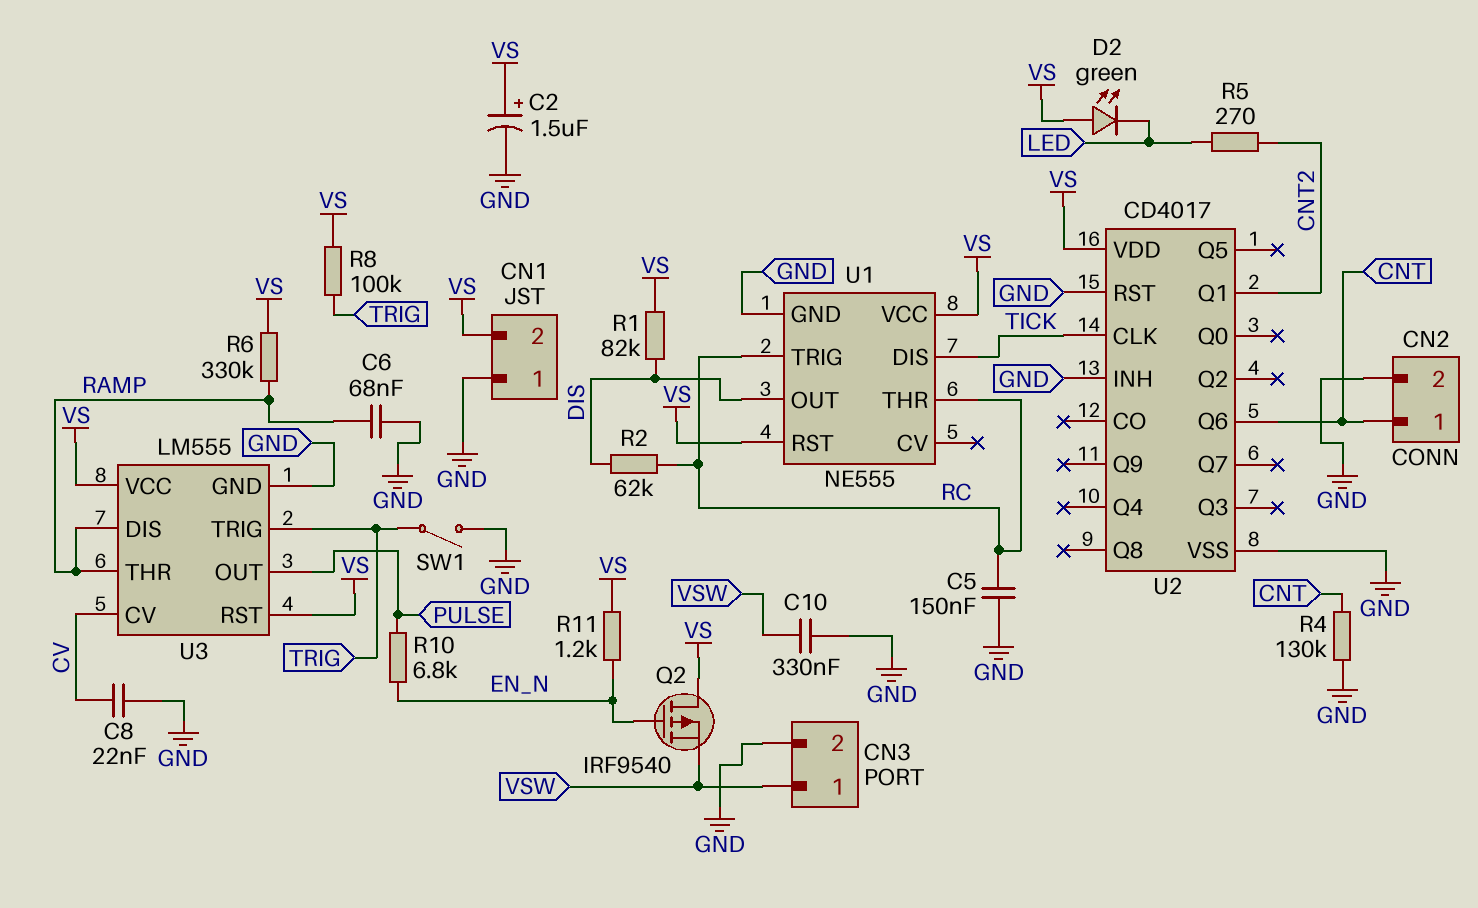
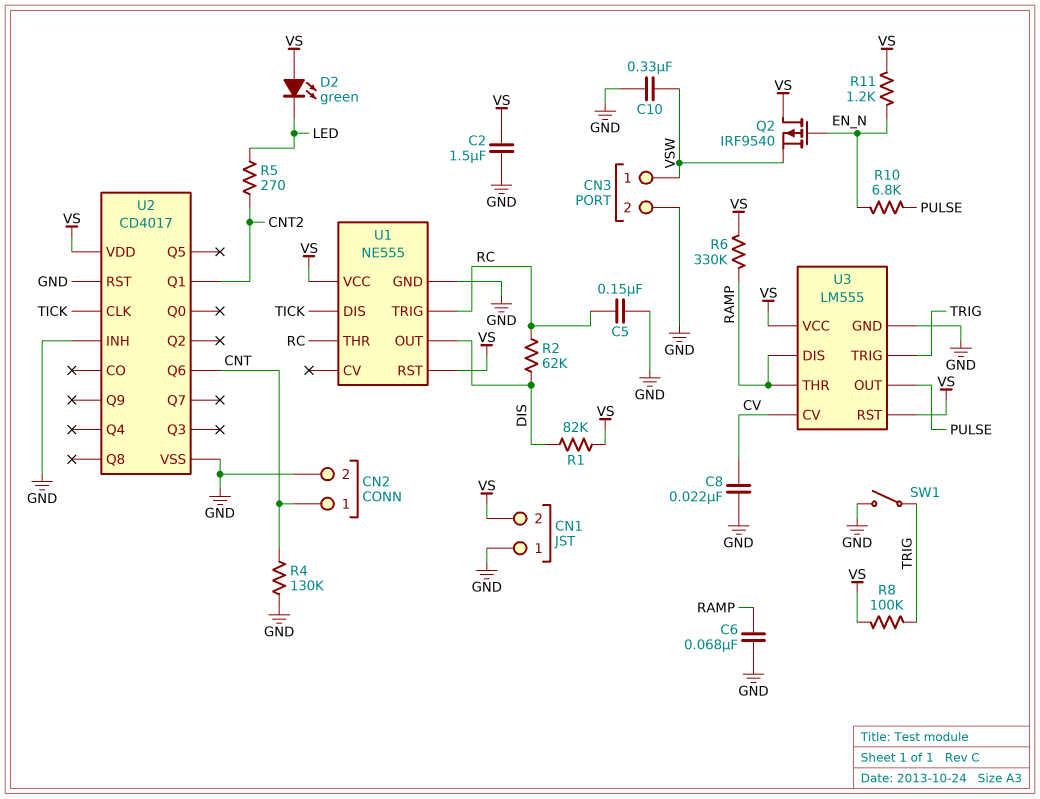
C2: 1.5uF (plus VS, minus GND) -> 1.5uF (GND, VS)

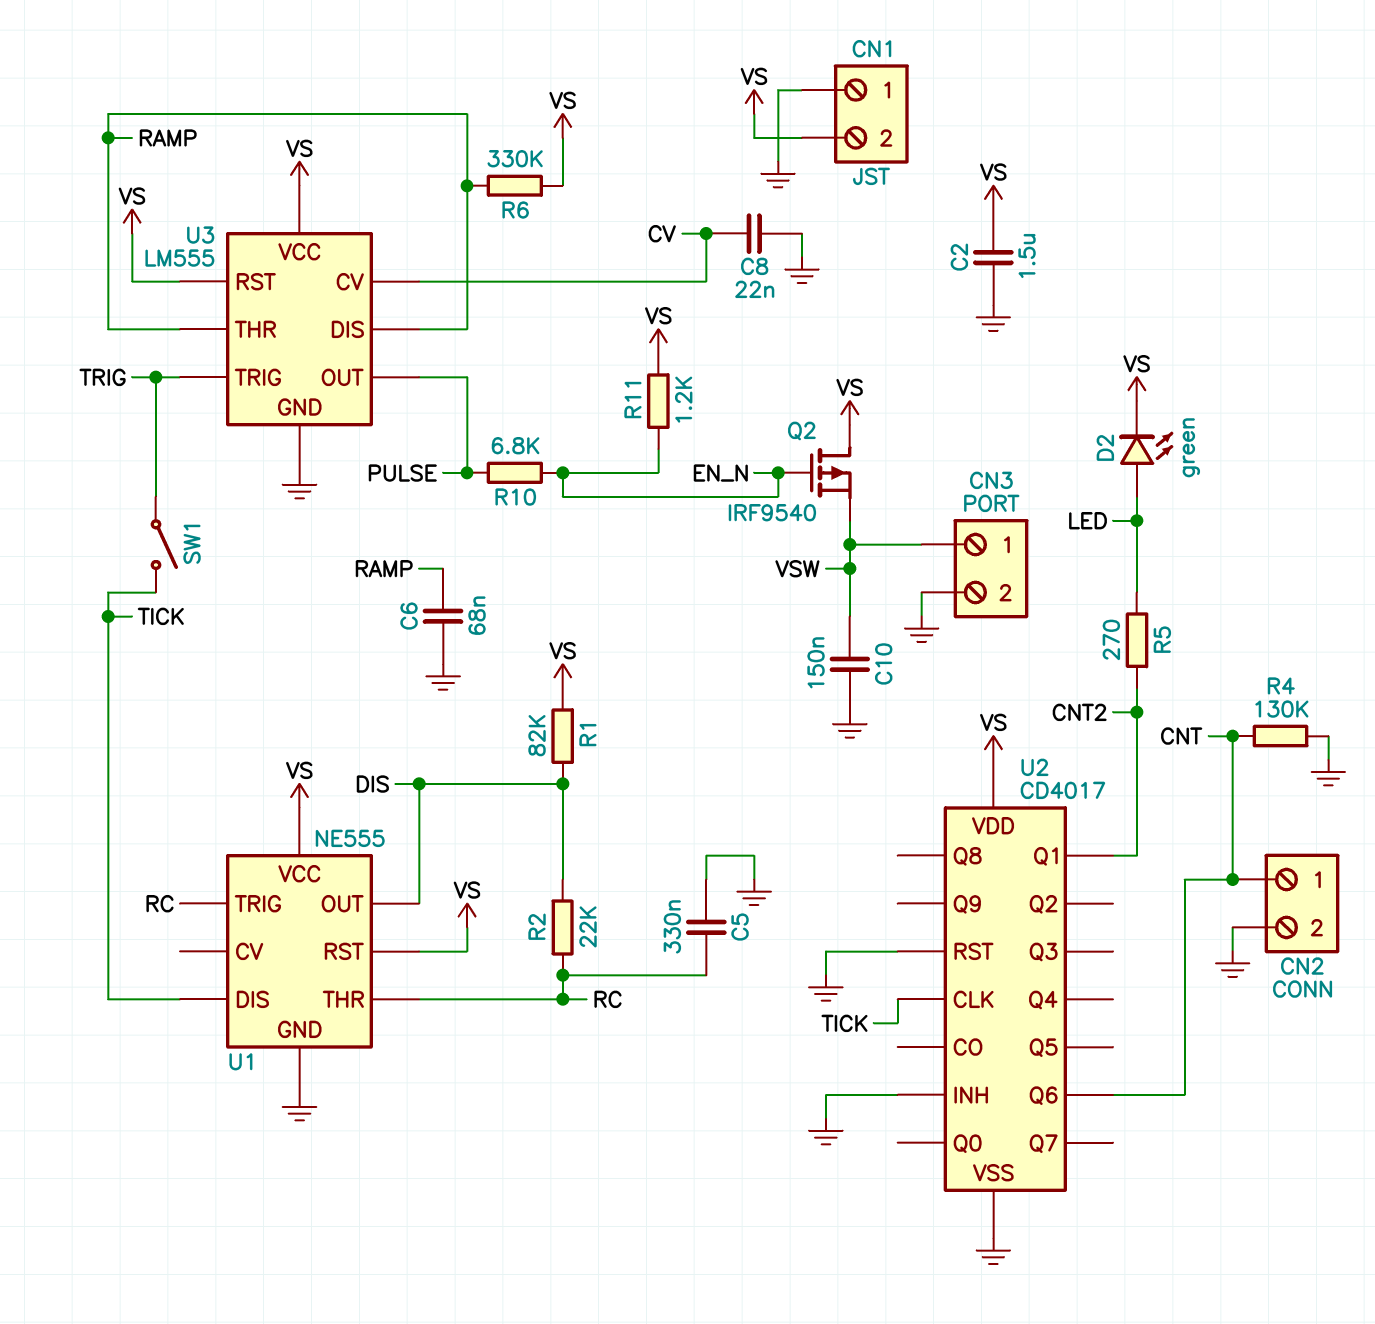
C5: 150nF (GND, RC) -> 330nF (GND, RC)
C10: 330nF (GND, VSW) -> 150nF (GND, VSW)
D2: LED green (A VS, K LED) -> LED green (A LED, K VS)
R2: 62k (DIS, RC) -> 22k (DIS, RC)
R8: 100k (TRIG, VS) -> none
SW1: switch (GND, TRIG) -> switch (TICK, TRIG)

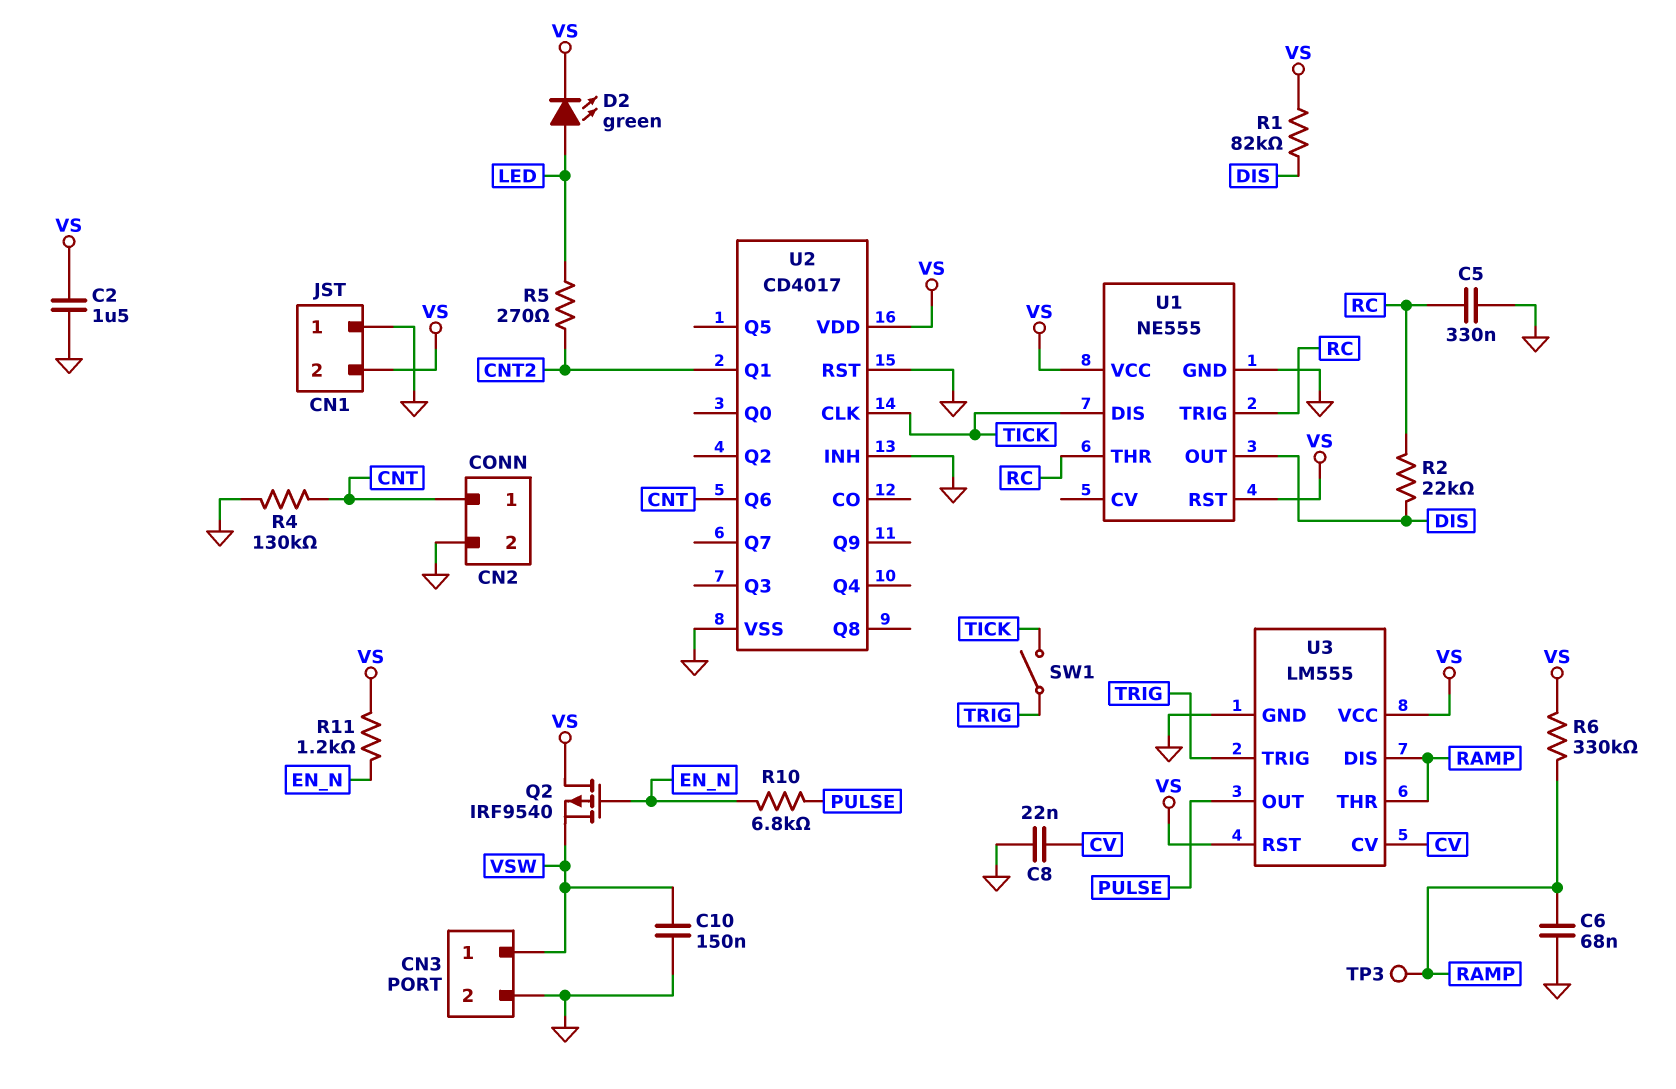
TP3: none -> test point (RAMP)

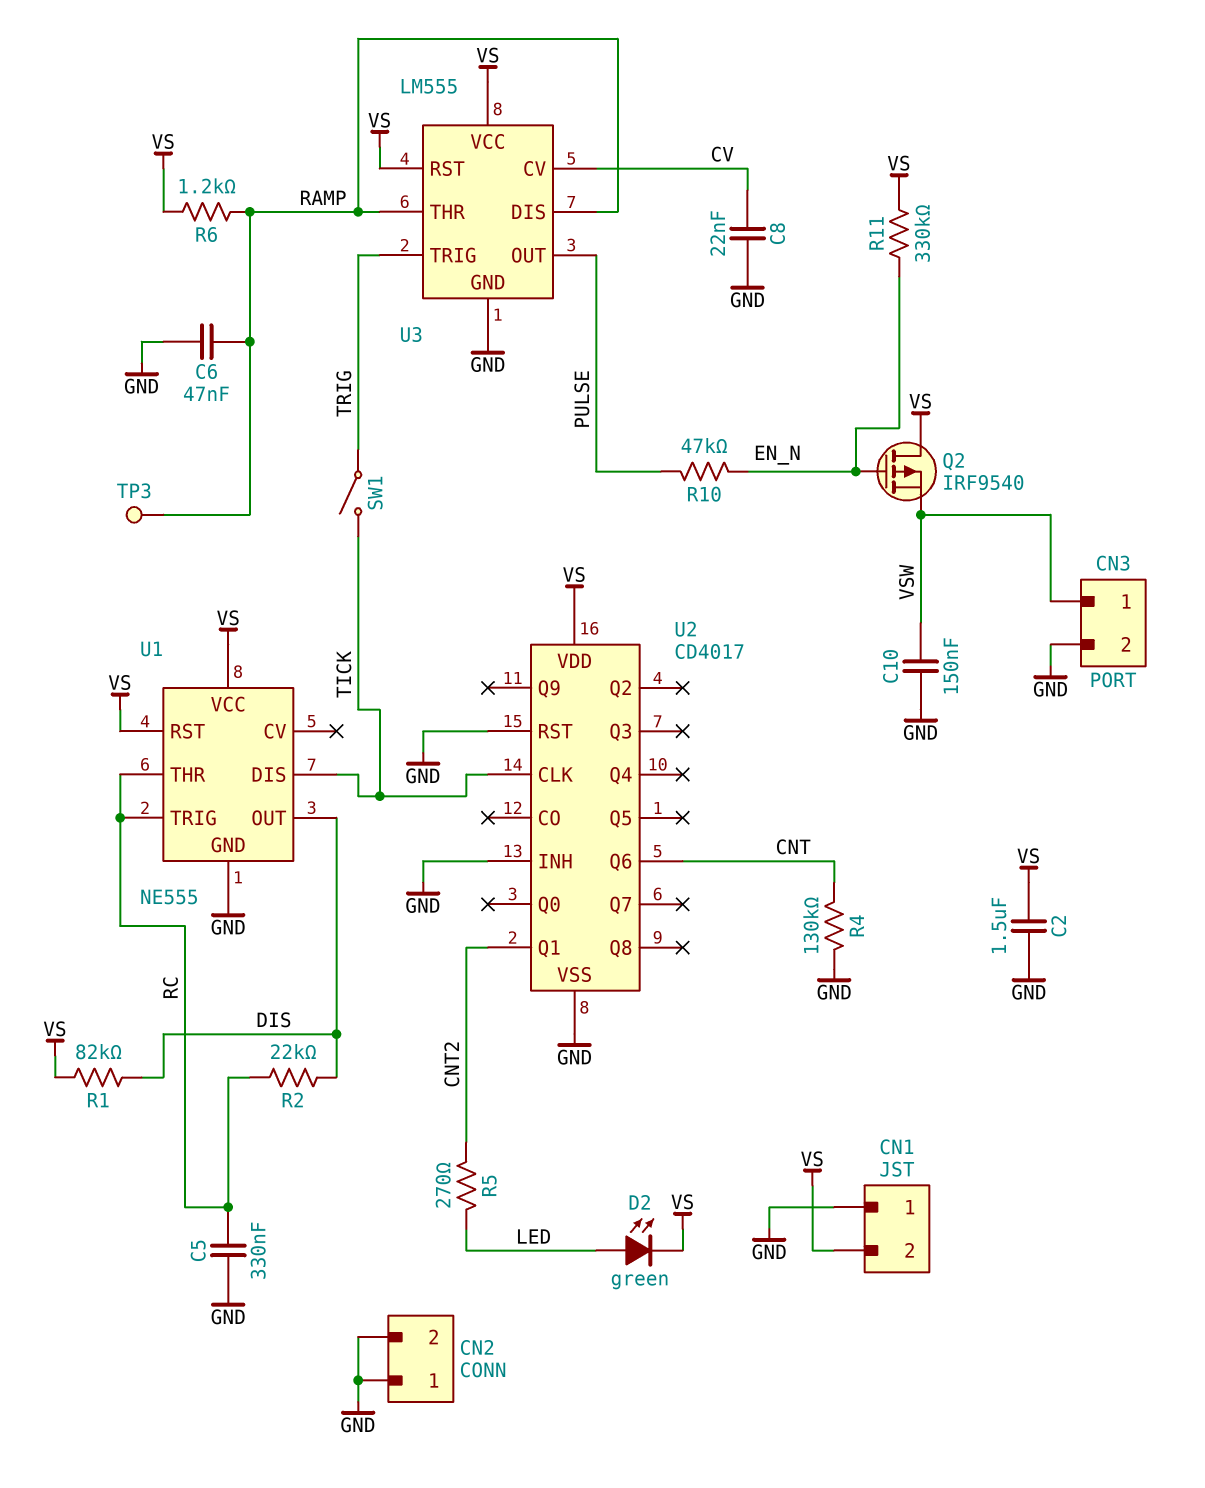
C6: 68nF (GND, RAMP) -> 47nF (GND, RAMP)
CN2 pin 1: CNT -> GND
R6: 330k (RAMP, VS) -> 1.2k (RAMP, VS)
R10: 6.8k (EN_N, PULSE) -> 47k (EN_N, PULSE)
R11: 1.2k (EN_N, VS) -> 330k (EN_N, VS)

